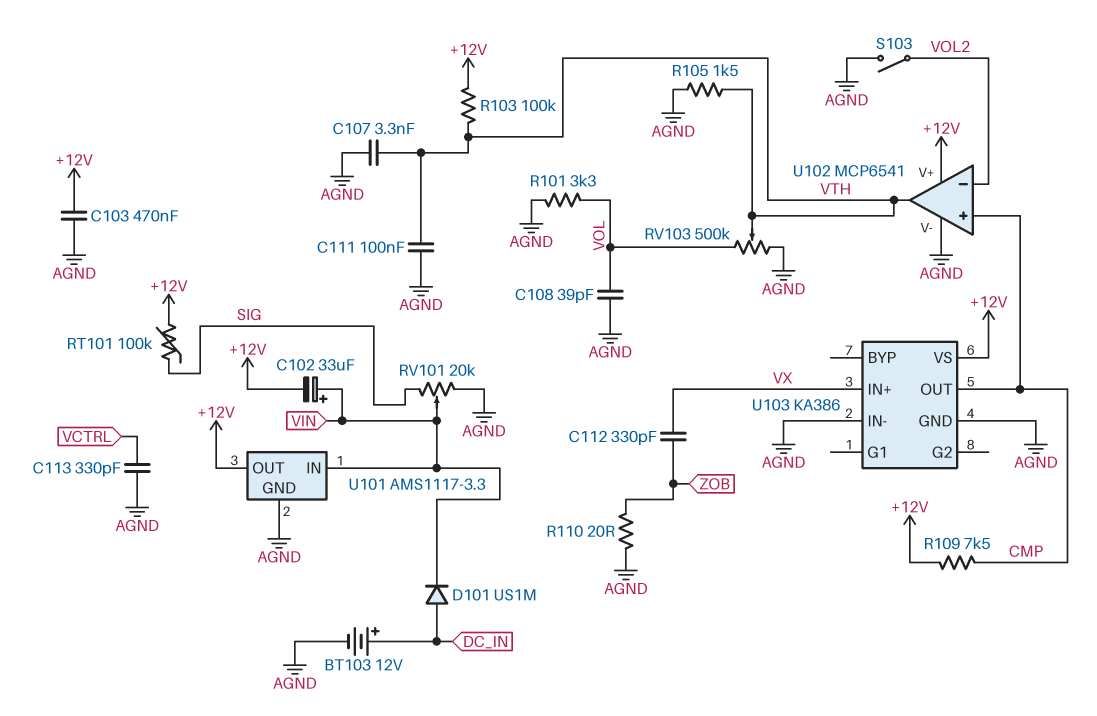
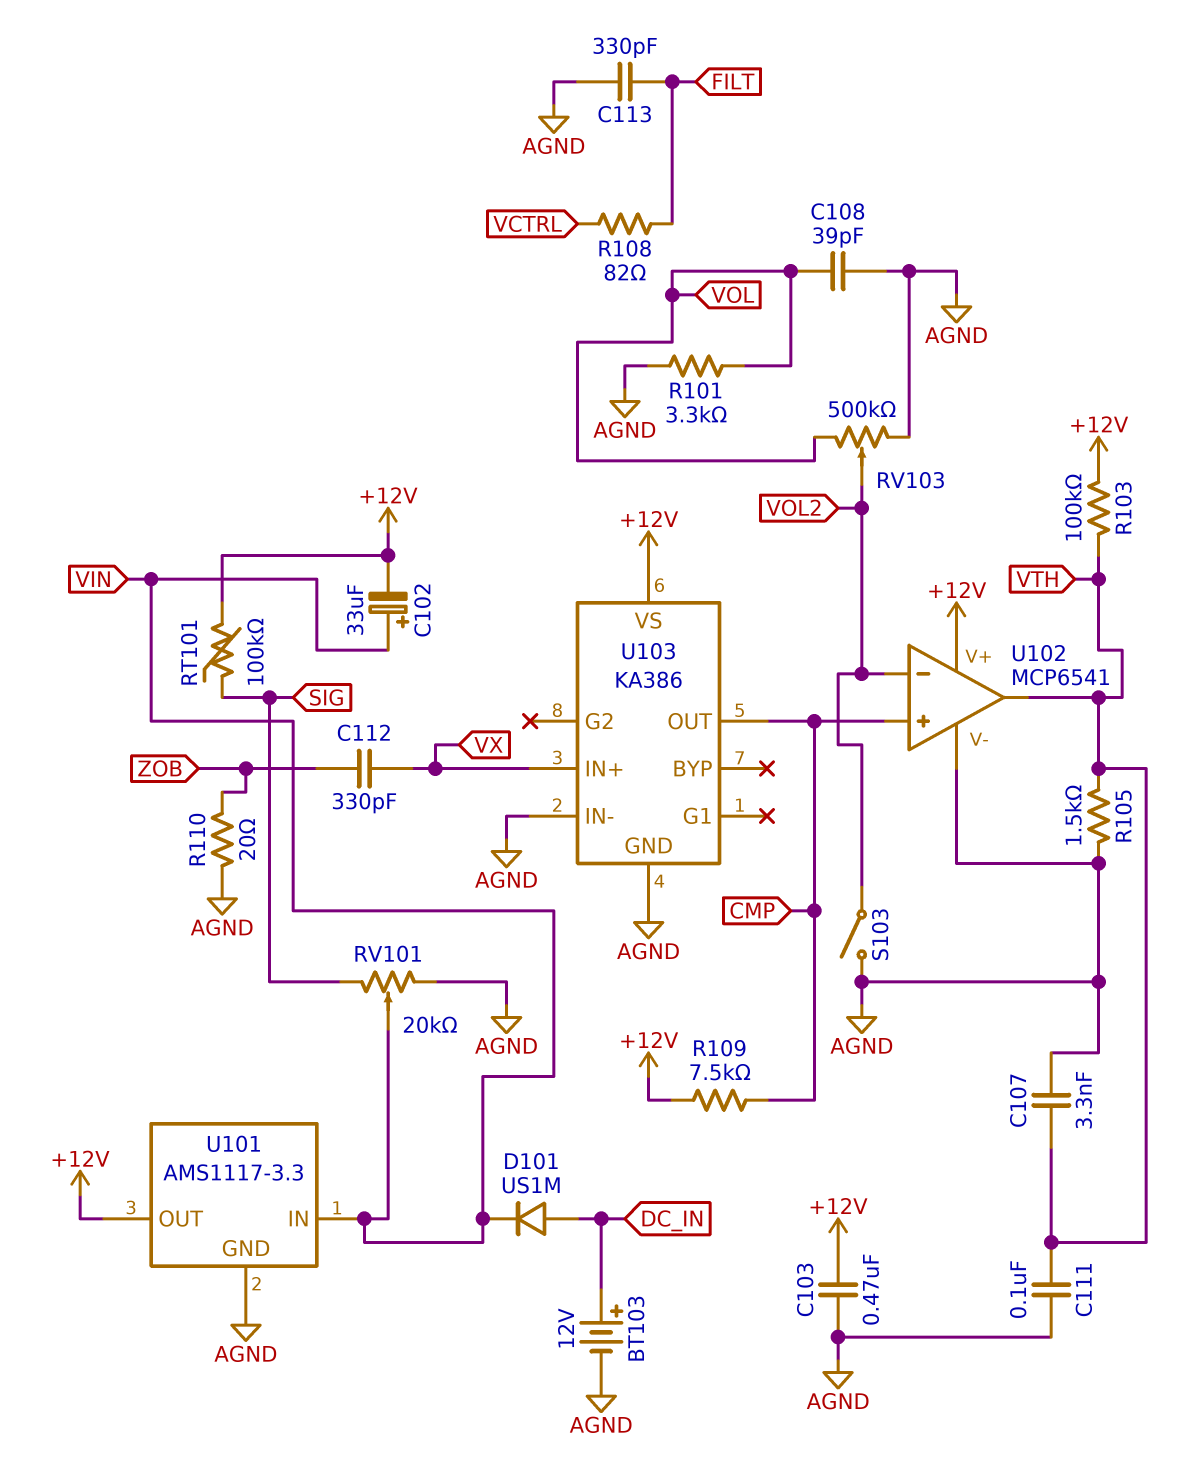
C113: 330pF (AGND, VCTRL) -> 330pF (AGND, FILT)
R108: none -> 82 (FILT, VCTRL)
RV103: 500k (AGND, VOL, wiper VTH) -> 500k (AGND, VOL, wiper VOL2)

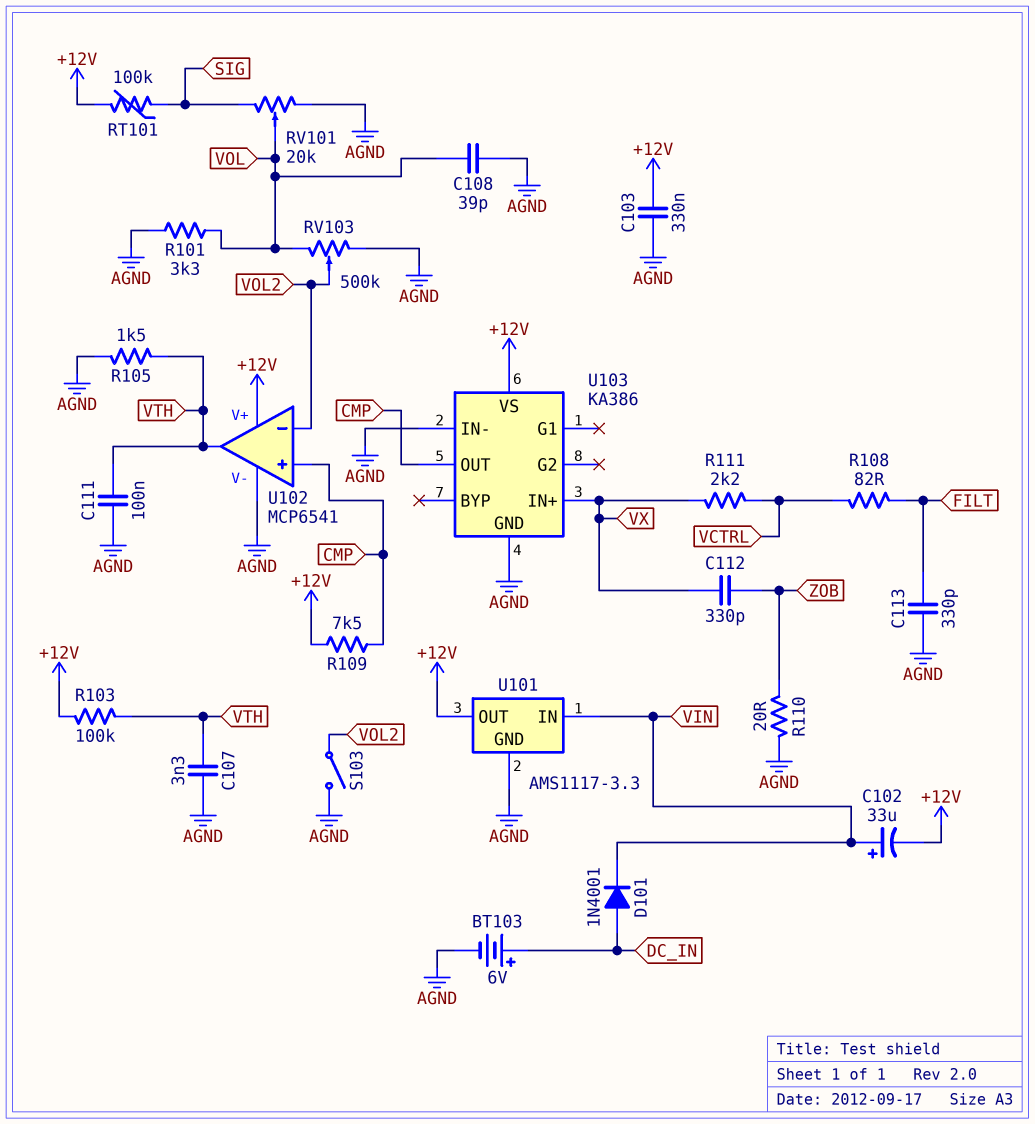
BT103: 12V (plus DC_IN, minus AGND) -> 6V (plus DC_IN, minus AGND)
C103: 470nF (+12V, AGND) -> 330nF (+12V, AGND)
D101: diode US1M (A DC_IN, K VIN) -> diode 1N4001 (A DC_IN, K VIN)
R111: none -> 2.2k (VCTRL, VX)
RV101: 20k (AGND, SIG, wiper VIN) -> 20k (AGND, SIG, wiper VOL)

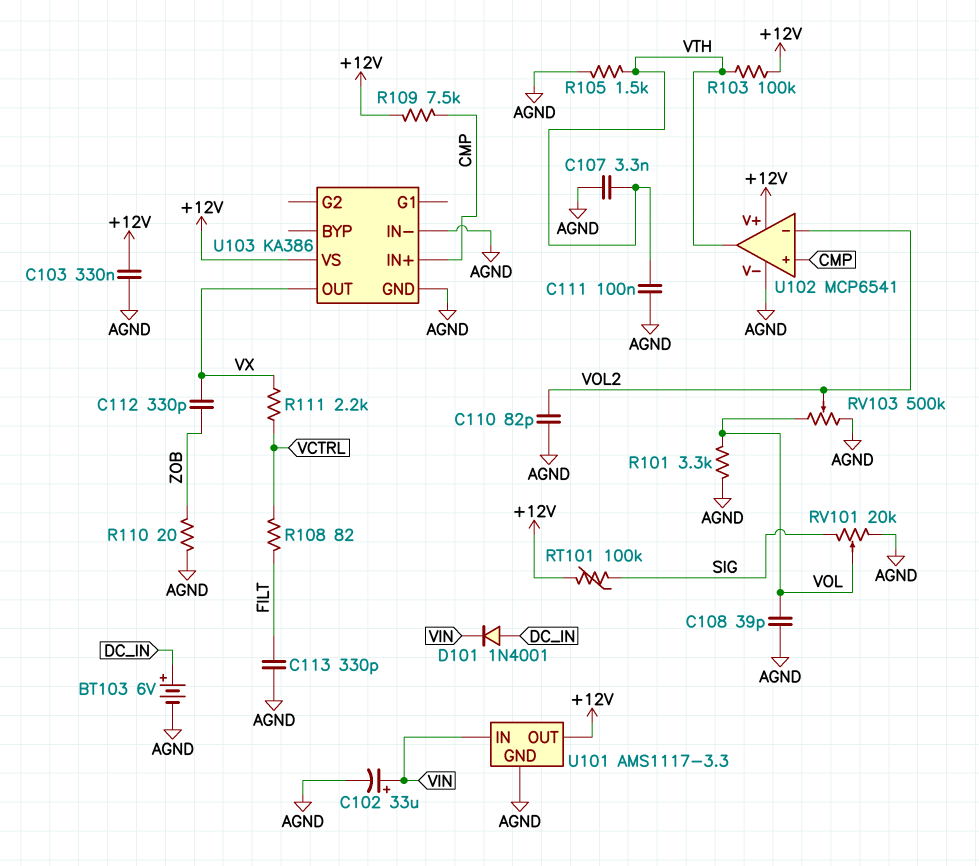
C102: 33uF (plus VIN, minus +12V) -> 33uF (plus VIN, minus AGND)
C110: none -> 82pF (AGND, VOL2)
S103: switch (AGND, VOL2) -> none
U103 pin IN+: VX -> CMP
U103 pin OUT: CMP -> VX

